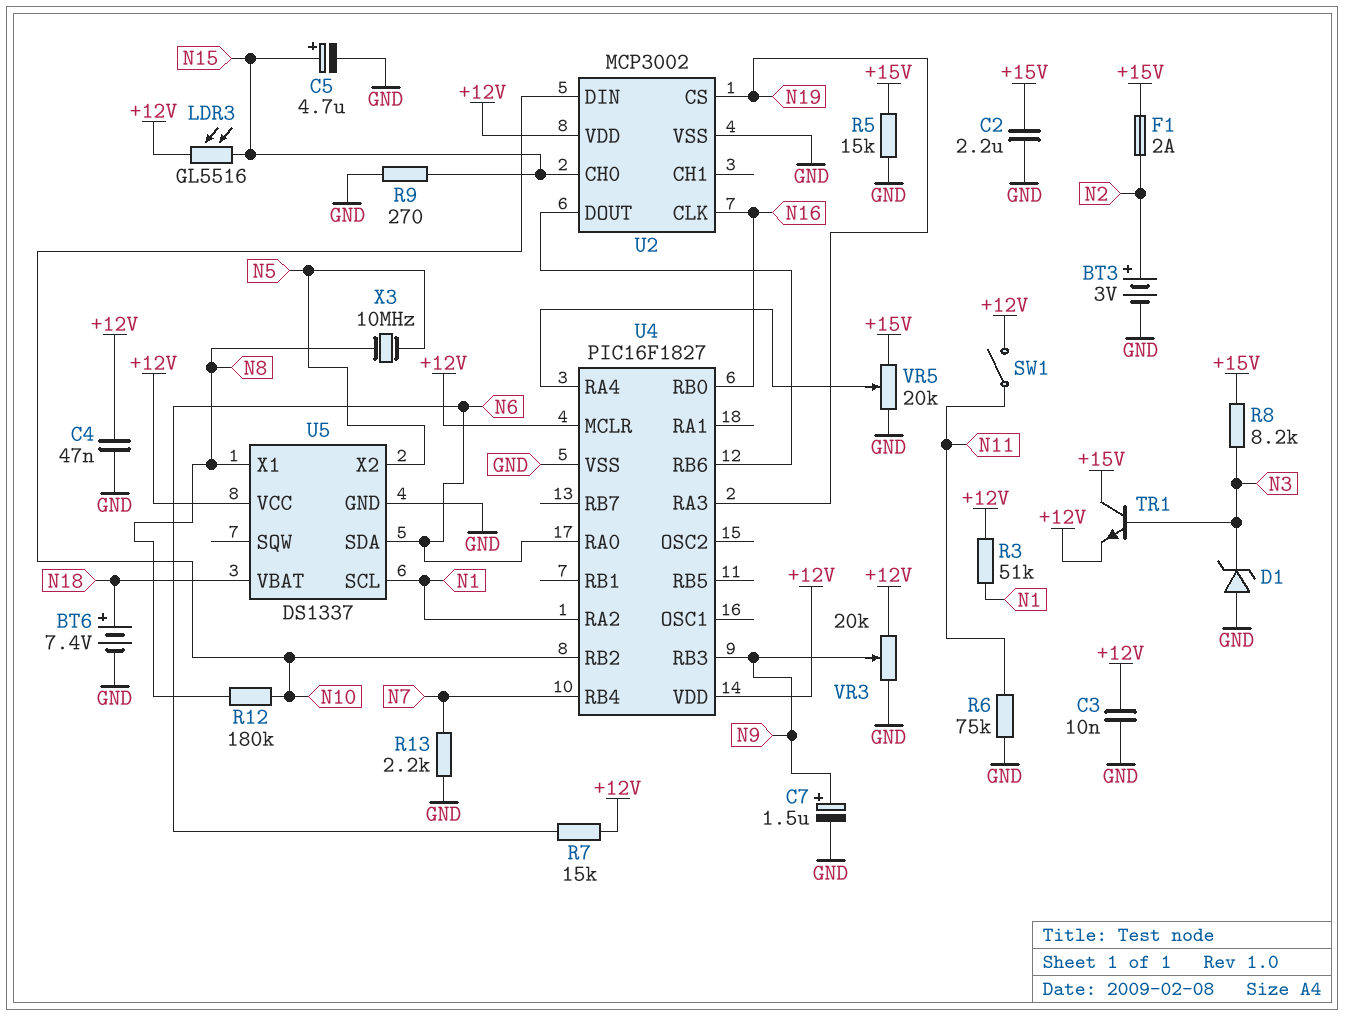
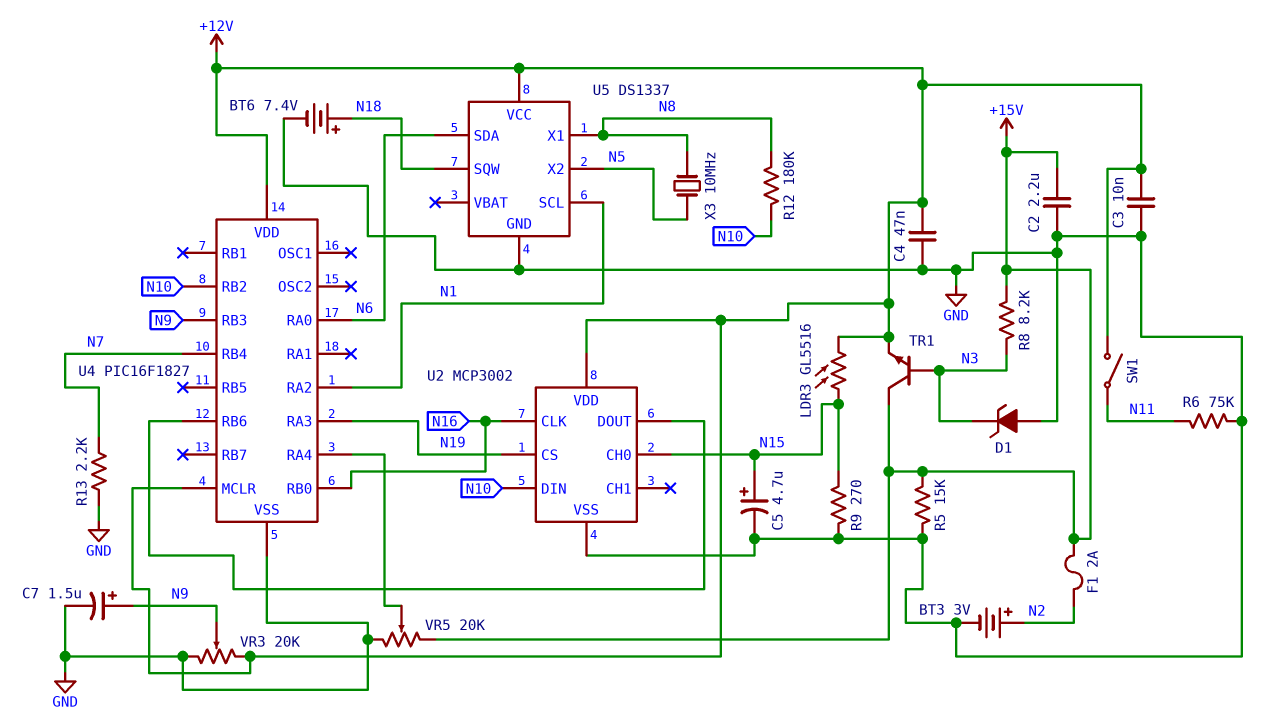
R3: 51k (+12V, N1) -> none
R7: 15k (+12V, N6) -> none
U5 pin SQW: none -> N18
U5 pin VBAT: N18 -> none

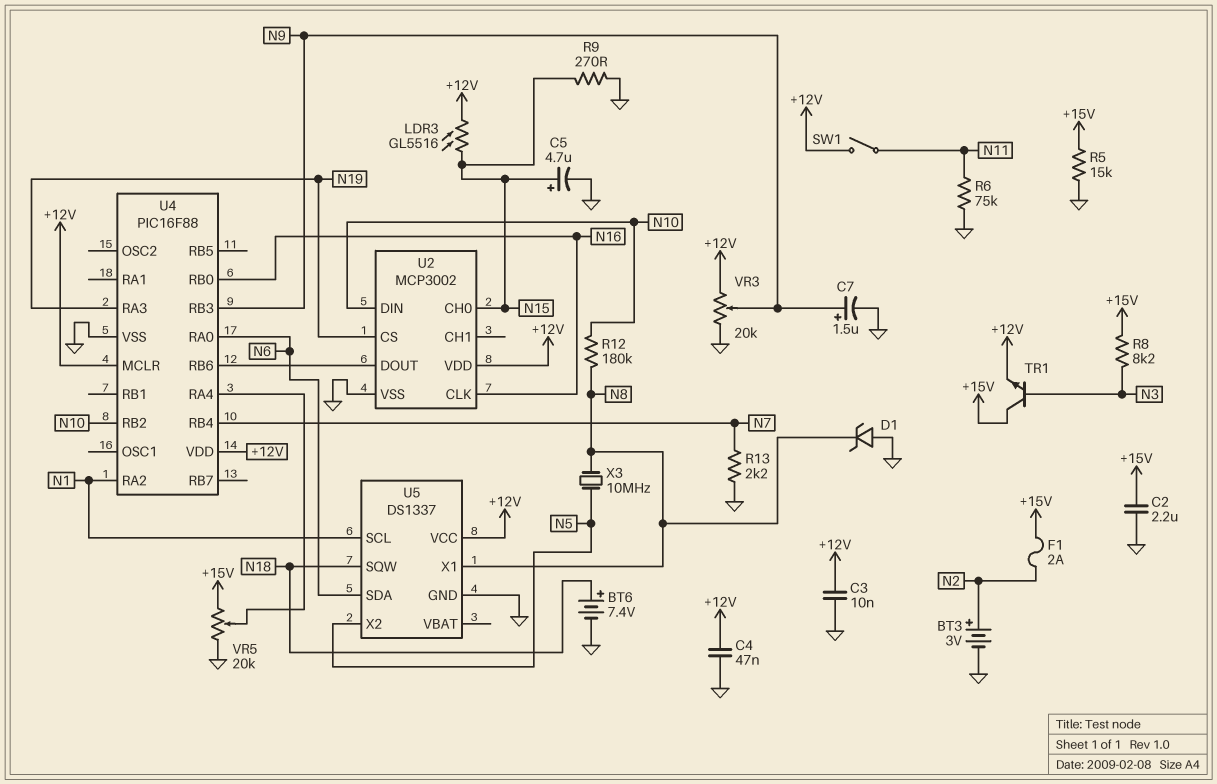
D1: zener (A GND, K N3) -> zener (A GND, K N8)
U4: PIC16F1827 -> PIC16F88

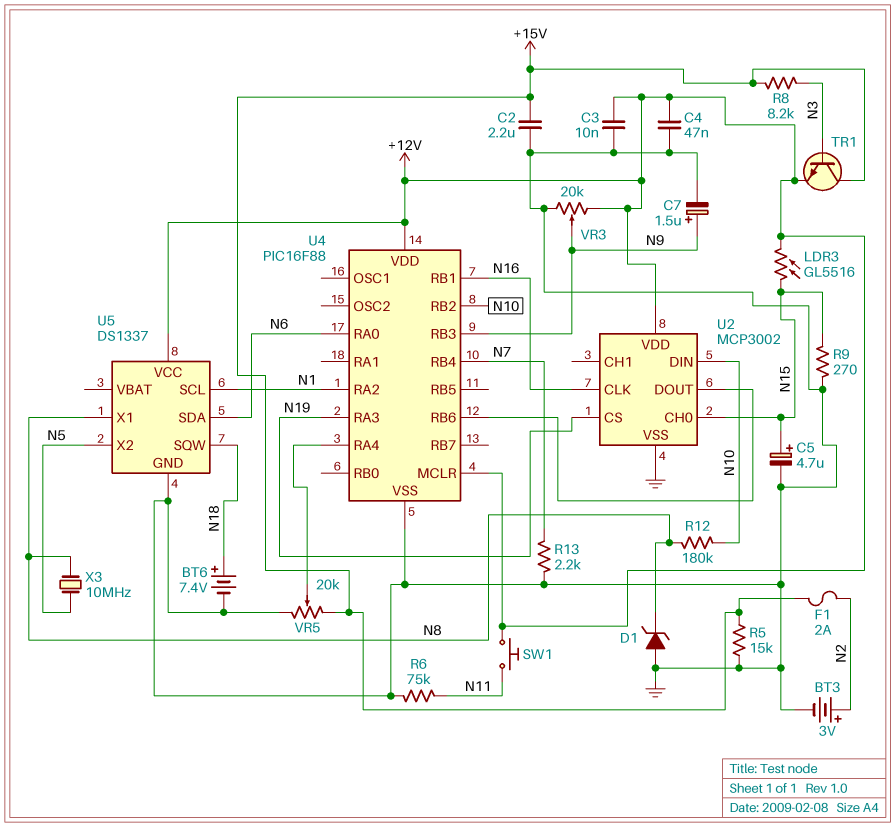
SW1: switch (+12V, N11) -> button (+12V, N11)
U4 pin RB0: N16 -> none
U4 pin RB1: none -> N16

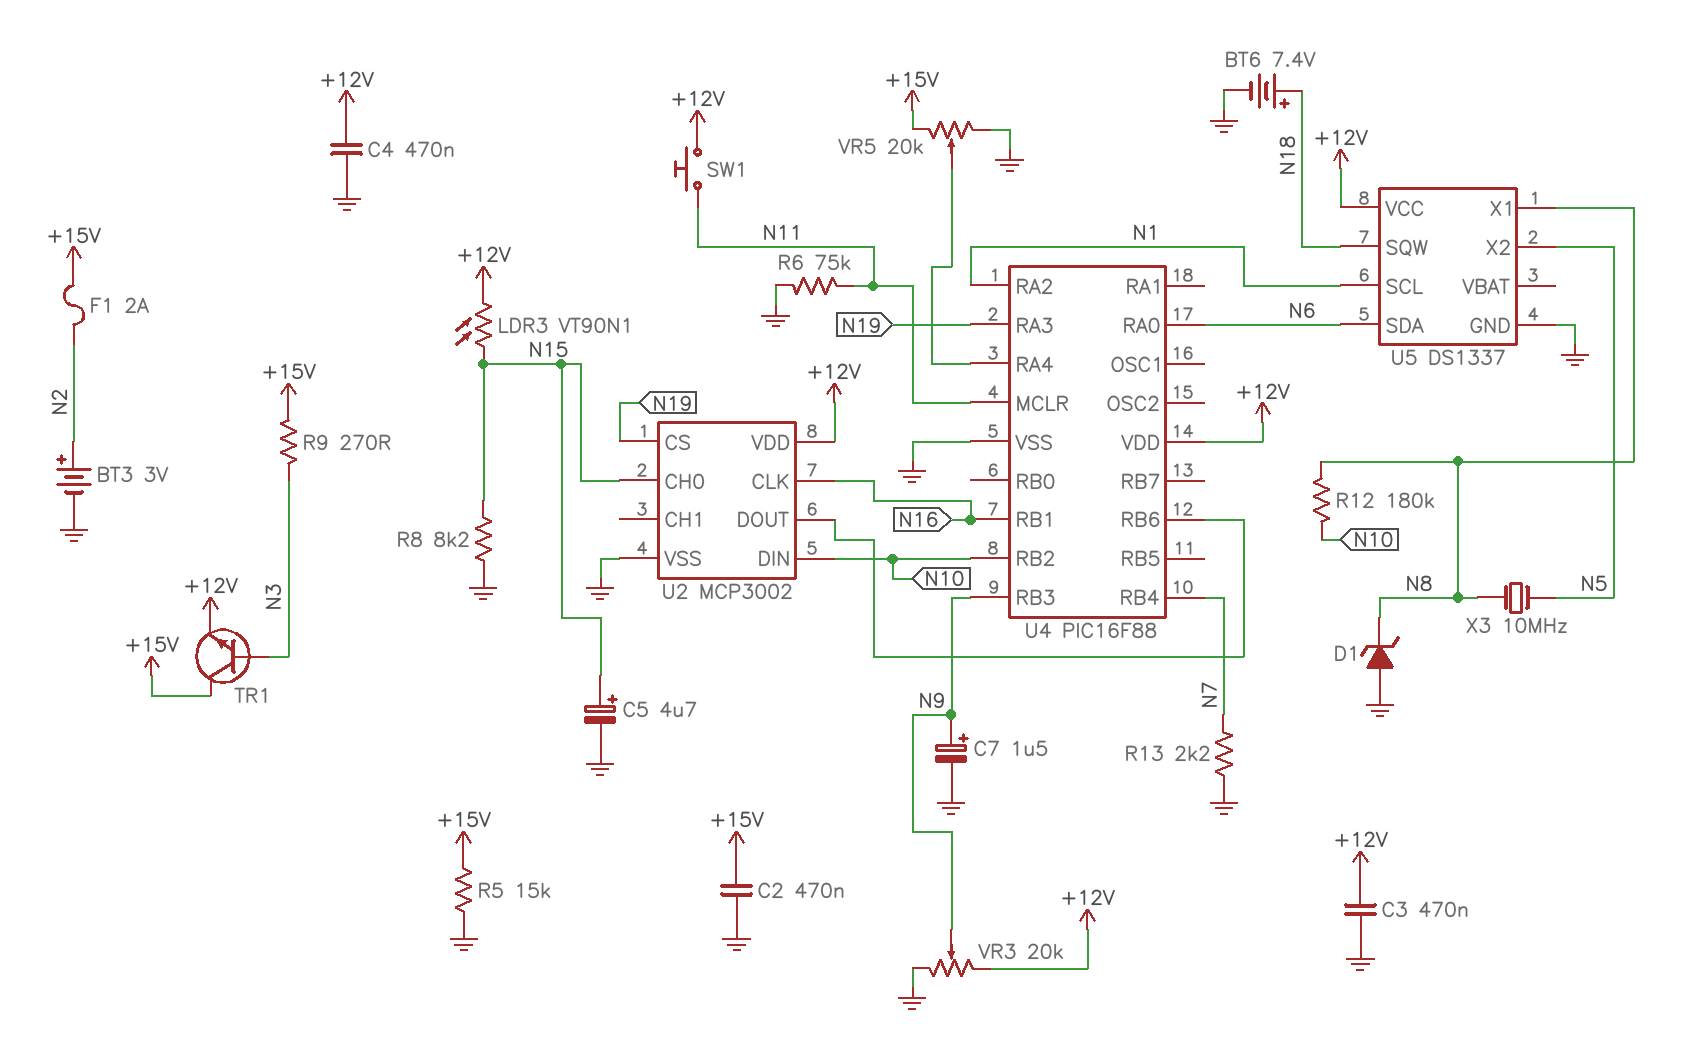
C2: 2.2uF (+15V, GND) -> 470nF (+15V, GND)
C3: 10nF (+12V, GND) -> 470nF (+12V, GND)
C4: 47nF (+12V, GND) -> 470nF (+12V, GND)
LDR3: GL5516 (+12V, N15) -> VT90N1 (+12V, N15)
R8: 8.2k (+15V, N3) -> 8.2k (GND, N15)
R9: 270 (GND, N15) -> 270 (+15V, N3)
U4 pin MCLR: +12V -> N11

